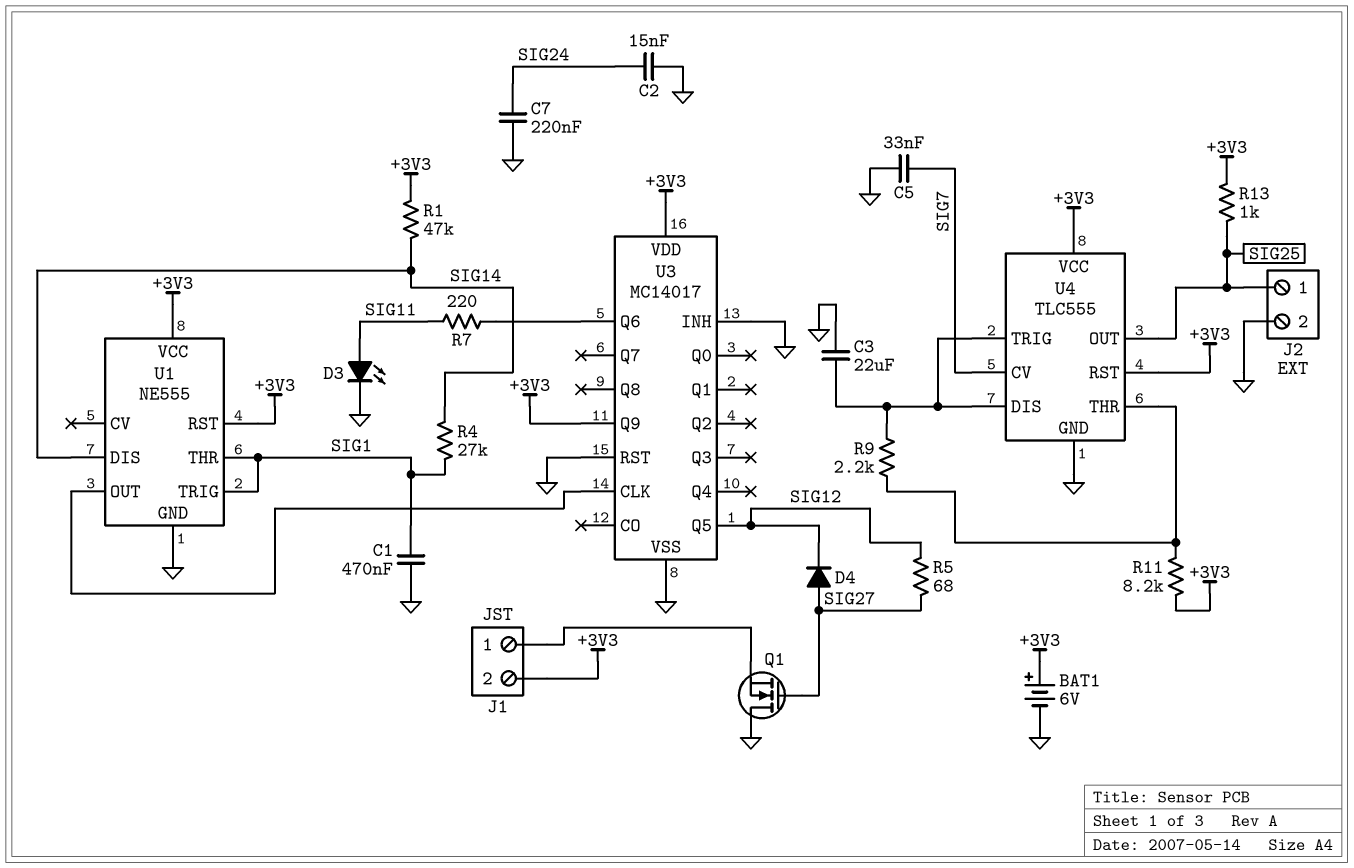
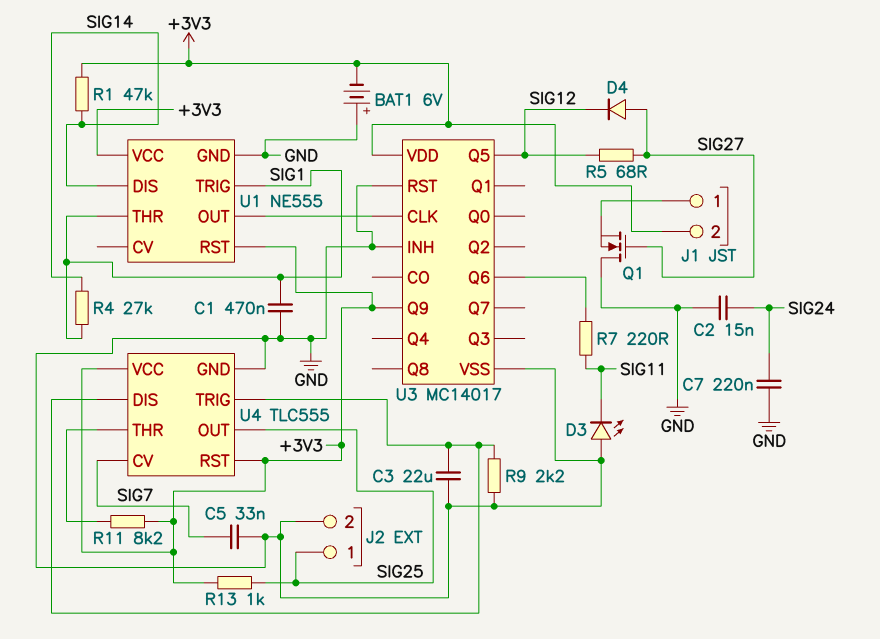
BAT1: 6V (plus +3V3, minus GND) -> 6V (plus GND, minus +3V3)
D3: LED (A SIG11, K GND) -> LED (A GND, K SIG11)
R9: 2.2k (U4/DIS, U4/THR) -> 2.2k (GND, U4/DIS)

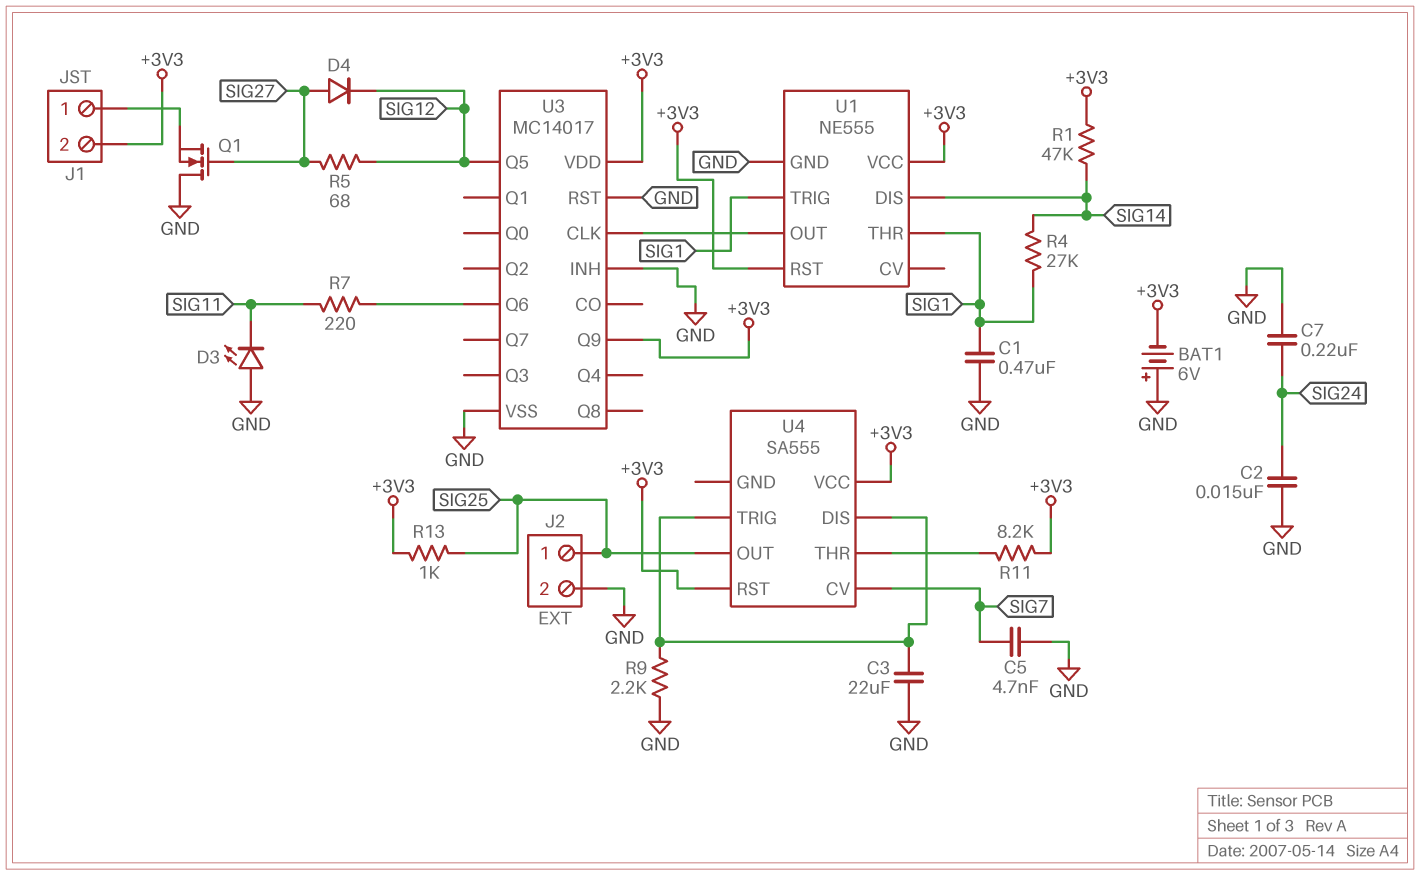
C5: 33nF (GND, SIG7) -> 4.7nF (GND, SIG7)
U4: TLC555 -> SA555
U4 pin GND: GND -> none

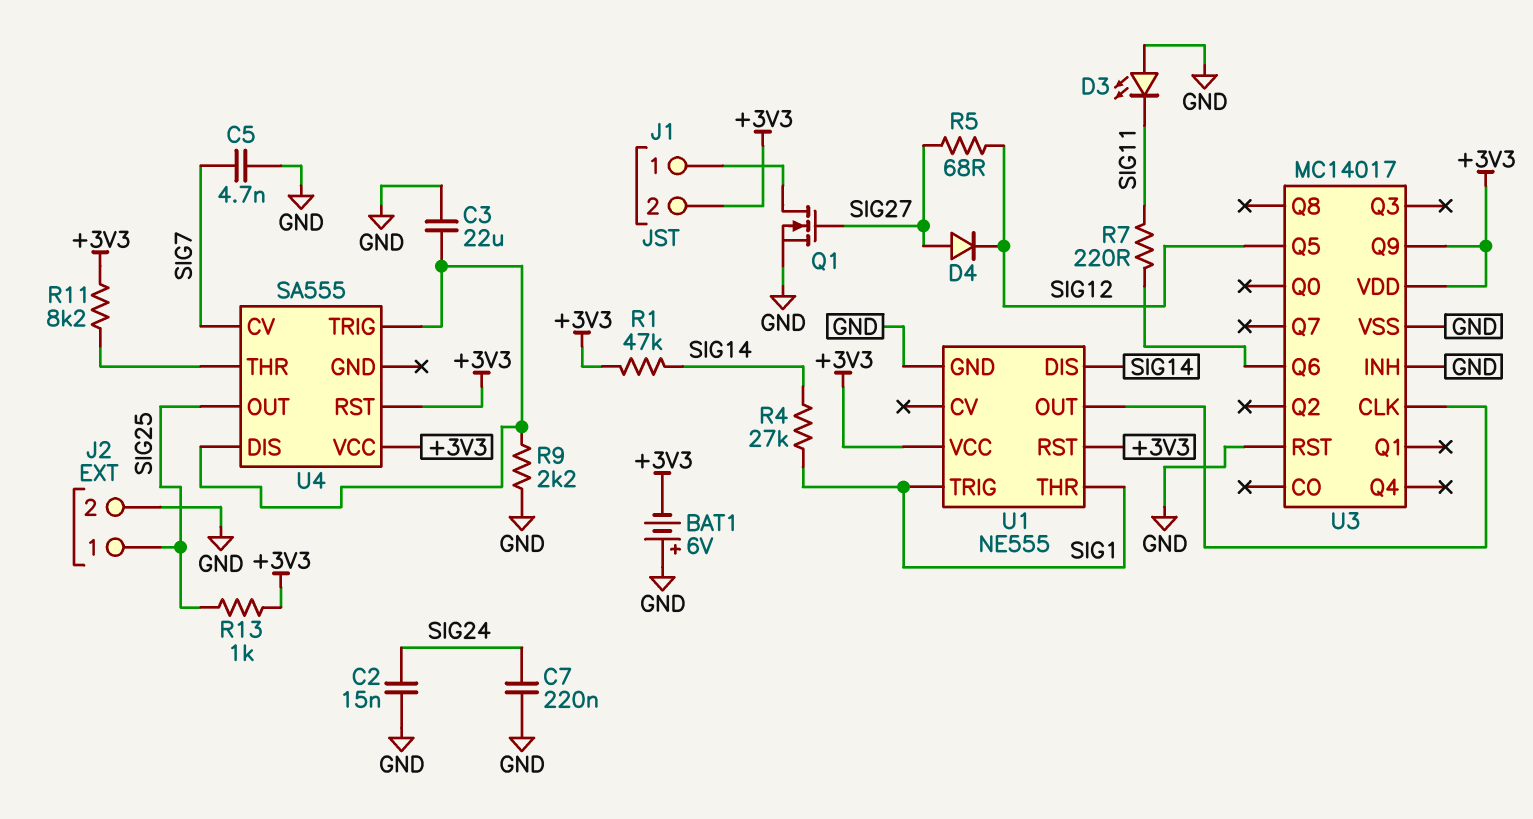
C1: 470nF (GND, SIG1) -> none
Q1: NMOS (G SIG27, D GND, S J1/1) -> NMOS (G SIG27, D J1/1, S GND)

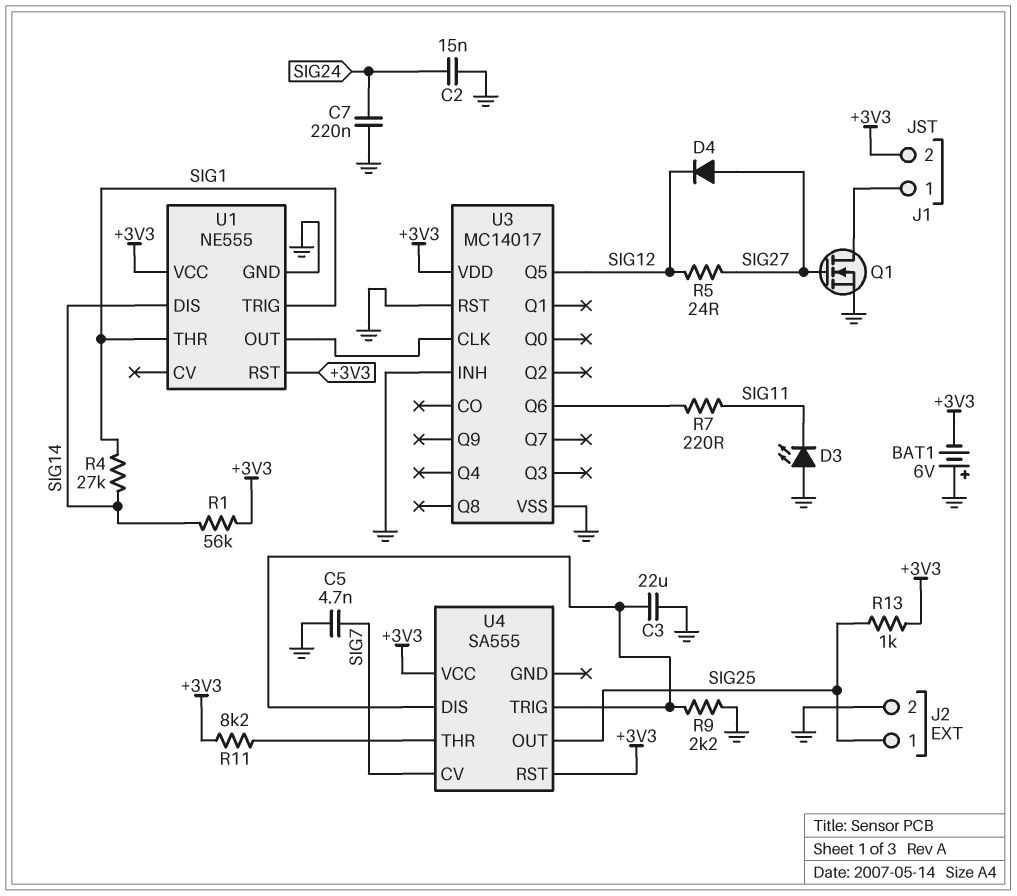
R1: 47k (+3V3, SIG14) -> 56k (+3V3, SIG14)
R5: 68 (SIG12, SIG27) -> 24 (SIG12, SIG27)
U3 pin Q9: +3V3 -> none

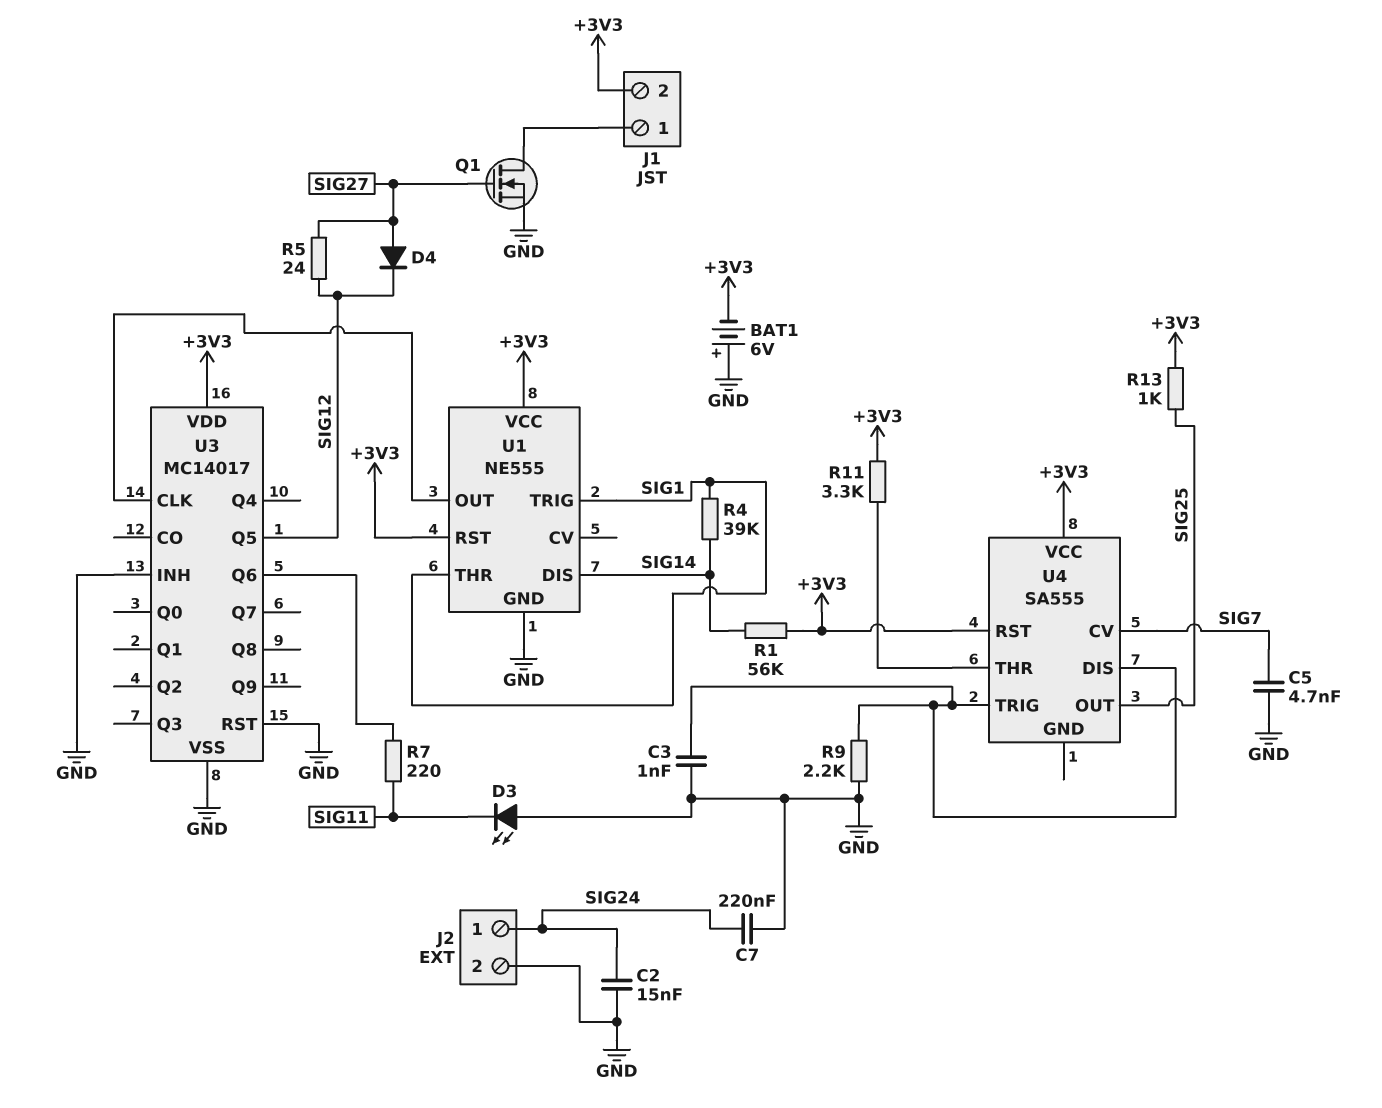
C3: 22uF (GND, U4/DIS) -> 1nF (GND, U4/DIS)
J2 pin 1: SIG25 -> SIG24
R4: 27k (SIG1, SIG14) -> 39k (SIG1, SIG14)
R11: 8.2k (+3V3, U4/THR) -> 3.3k (+3V3, U4/THR)

